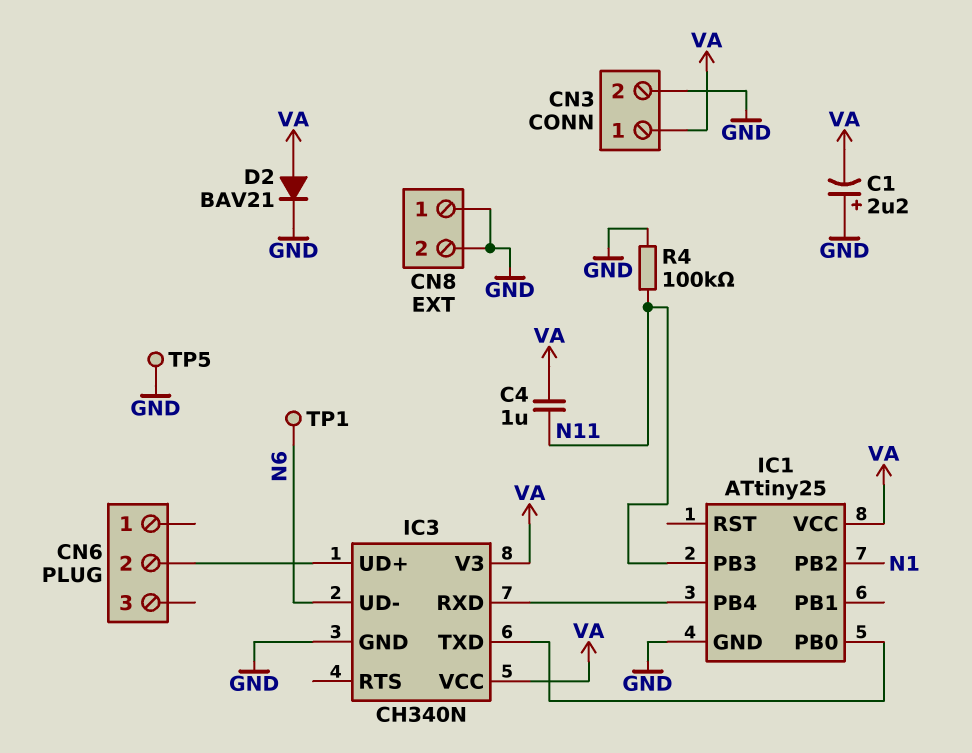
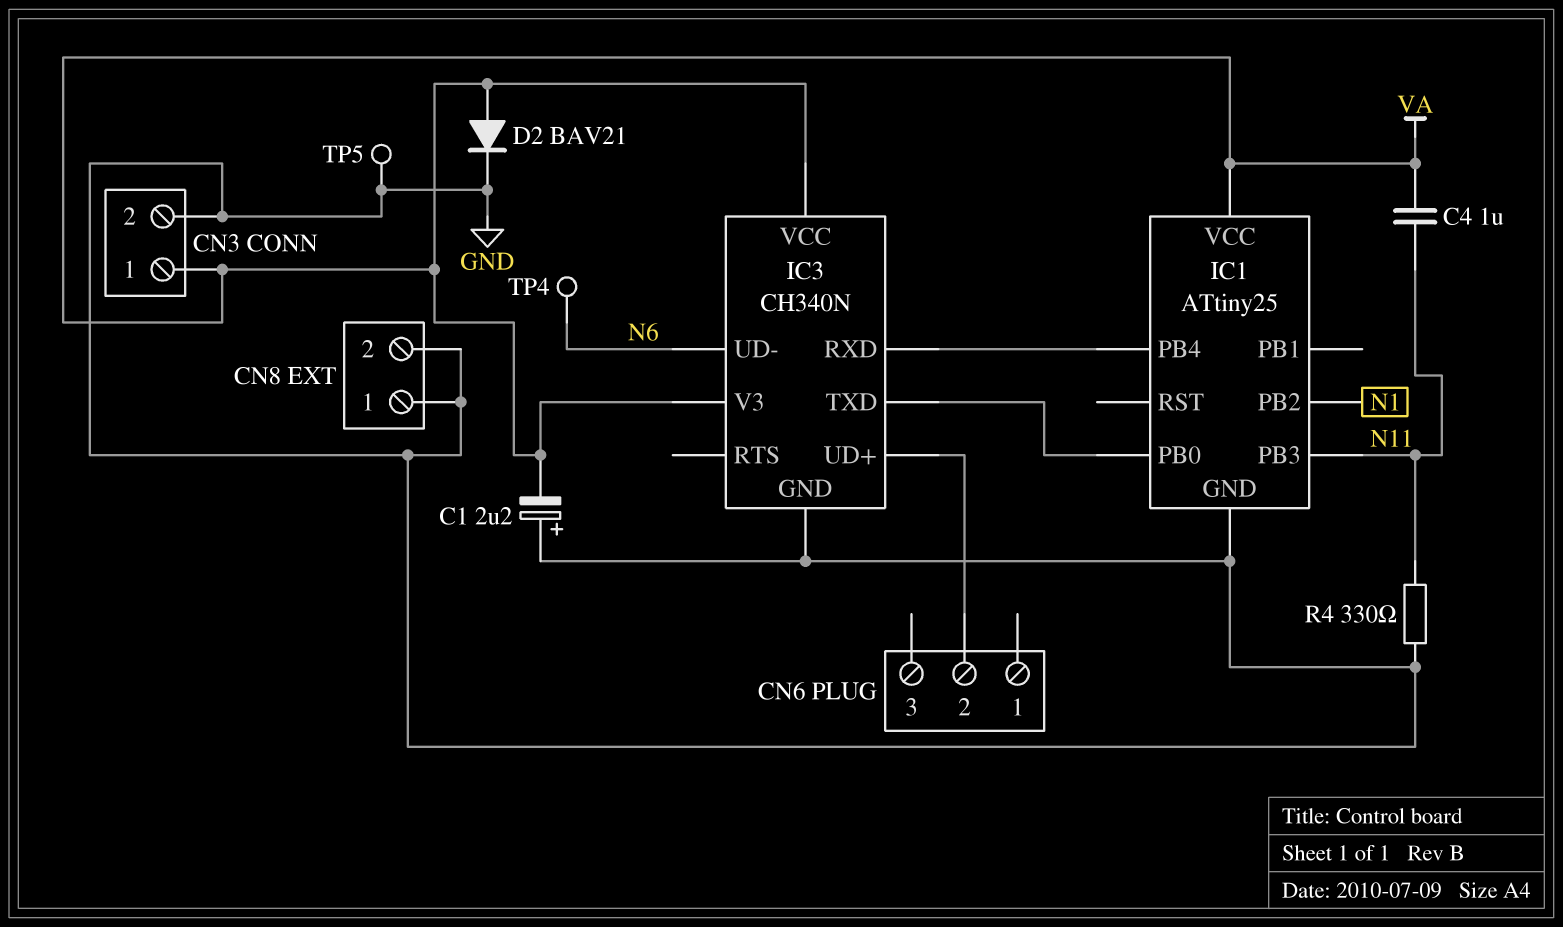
R4: 100k (GND, N11) -> 330 (GND, N11)
TP1: test point (N6) -> none
TP4: none -> test point (N6)

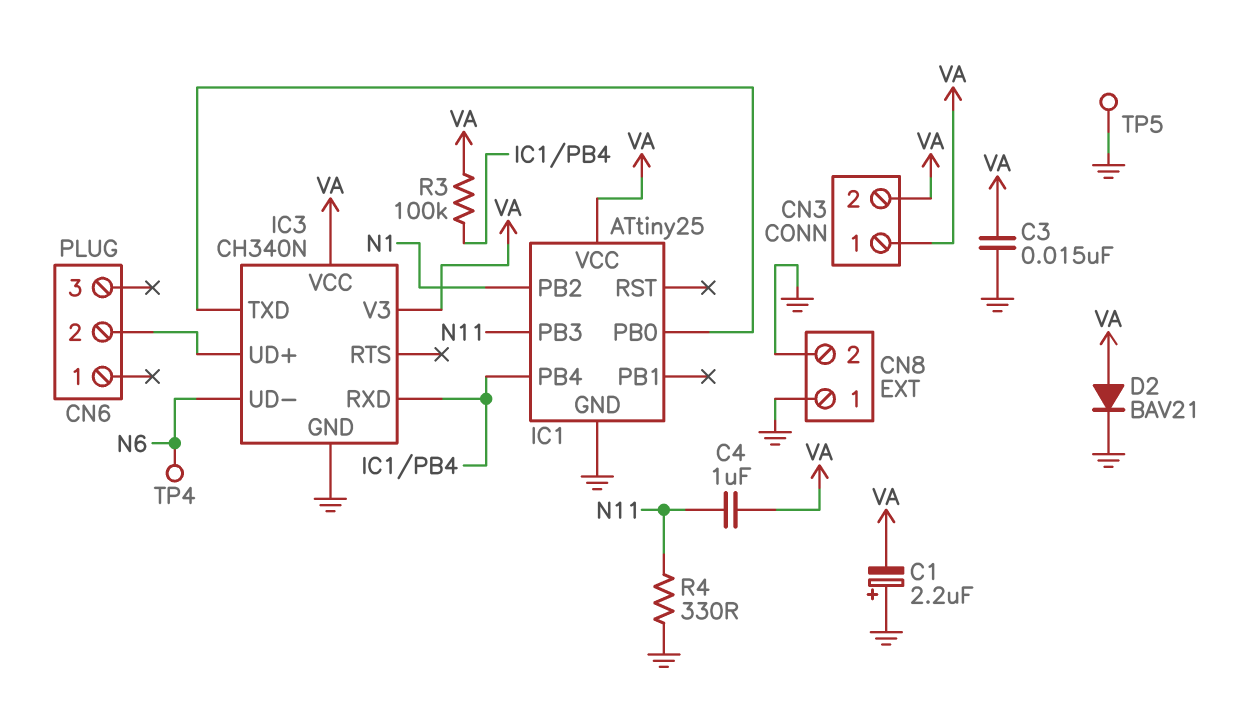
C3: none -> 15nF (GND, VA)
CN3 pin 2: GND -> VA
R3: none -> 100k (IC1/PB4, VA)

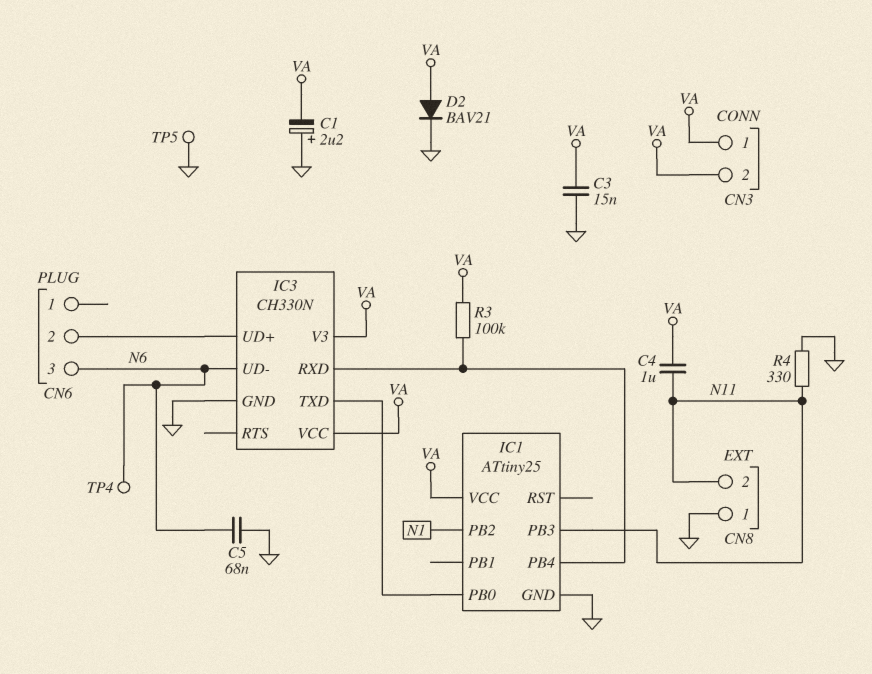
C5: none -> 68nF (GND, N6)
CN6 pin 3: none -> N6
CN8 pin 2: GND -> N11
IC3: CH340N -> CH330N

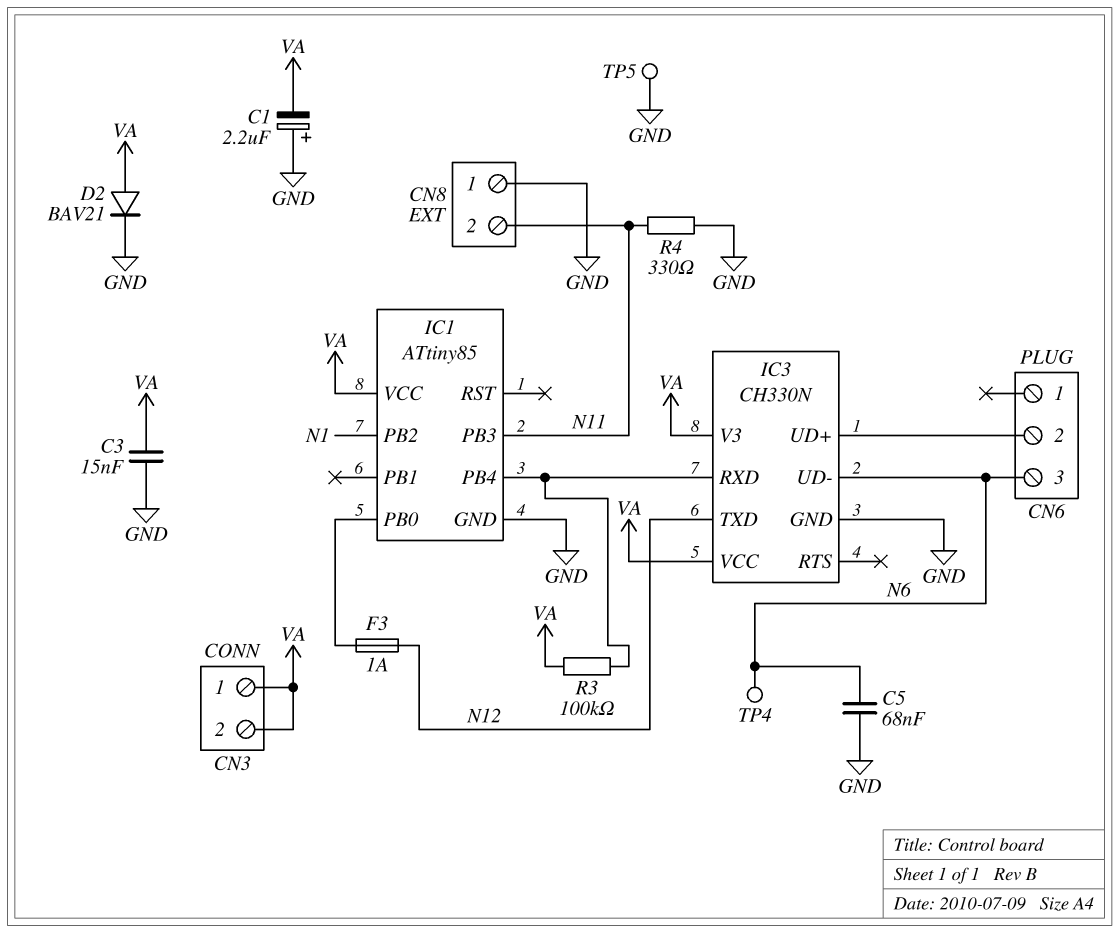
C4: 1uF (N11, VA) -> none
F3: none -> 1A (IC1/PB0, N12)
IC1: ATtiny25 -> ATtiny85
IC3 pin TXD: IC1/PB0 -> N12

